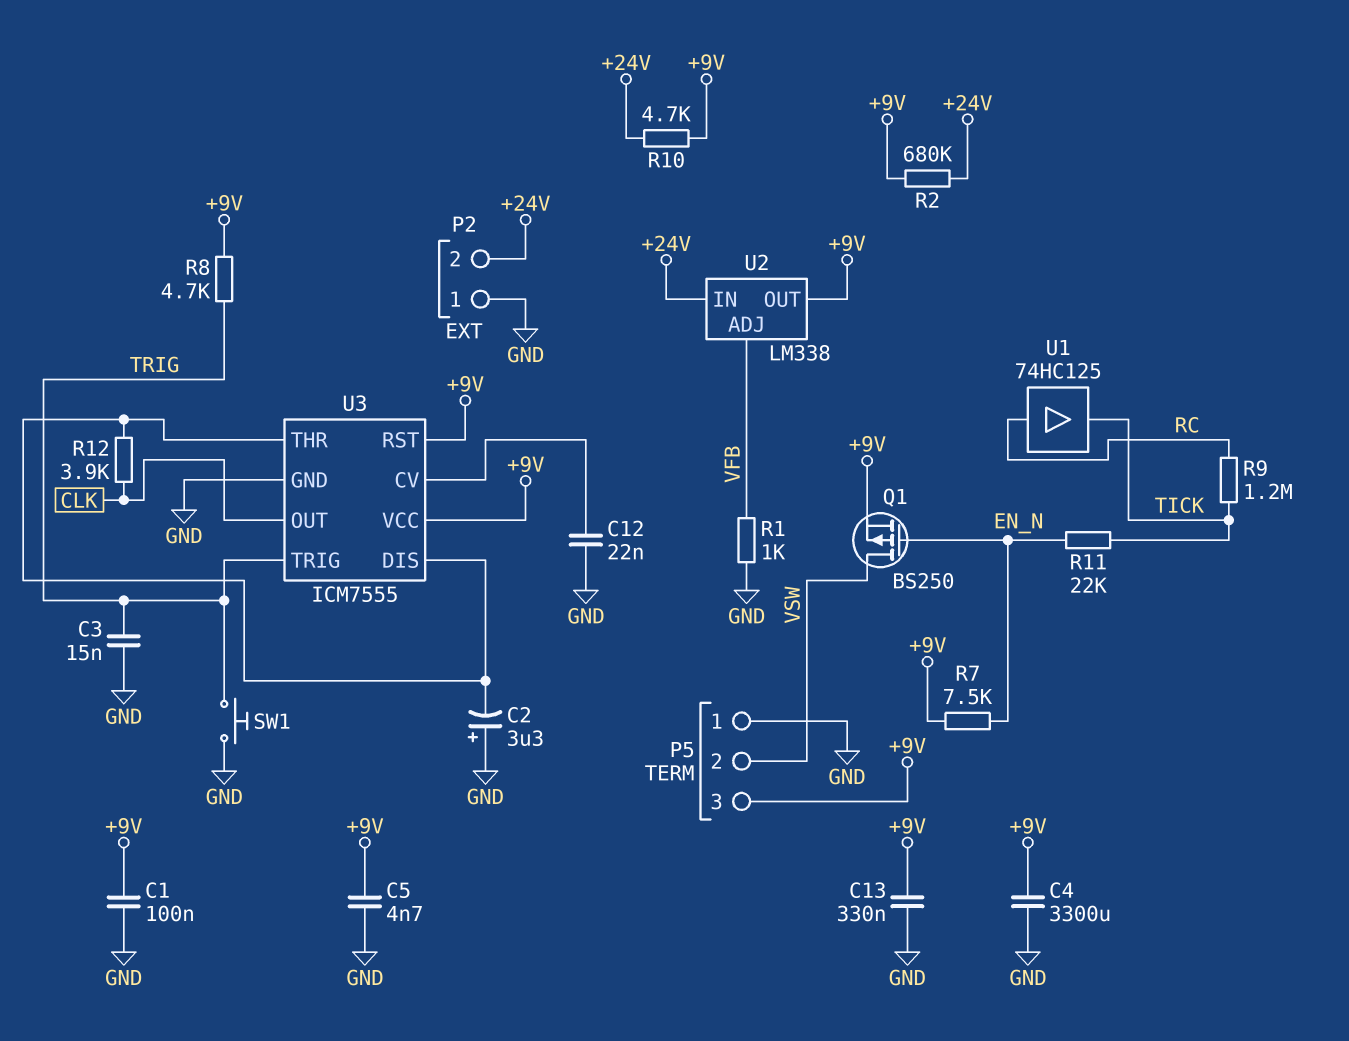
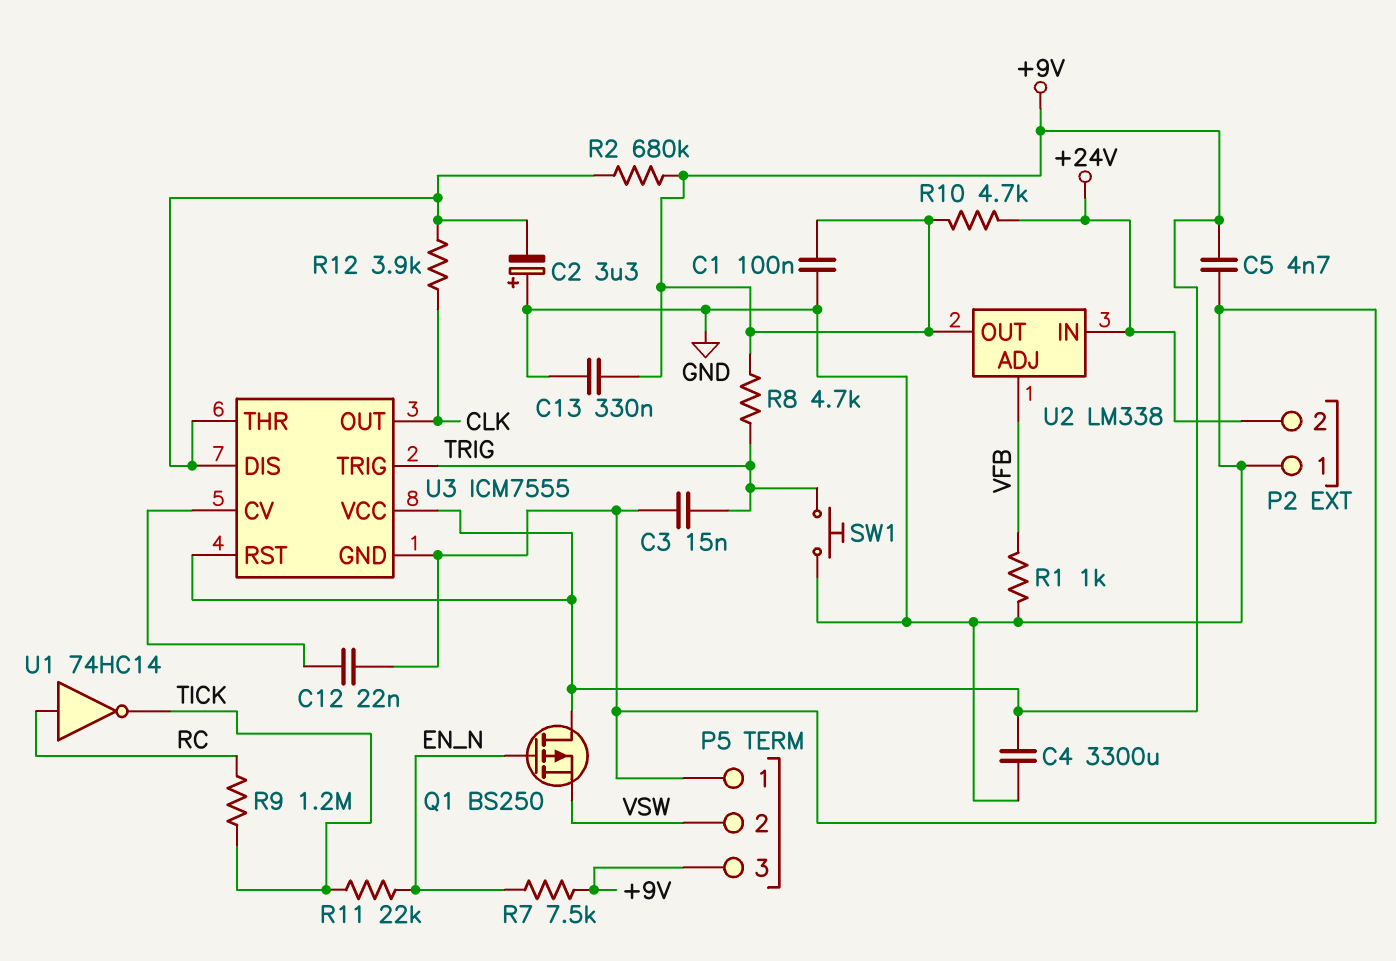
Q1: PMOS BS250 (G EN_N, D VSW, S +9V) -> PMOS BS250 (G EN_N, D +9V, S VSW)
R2: 680k (+9V, +24V) -> 680k (+9V, U3/DIS)
U1: buffer 74HC125 (in RC, out TICK) -> NOT 74HC14 (in RC, out TICK)

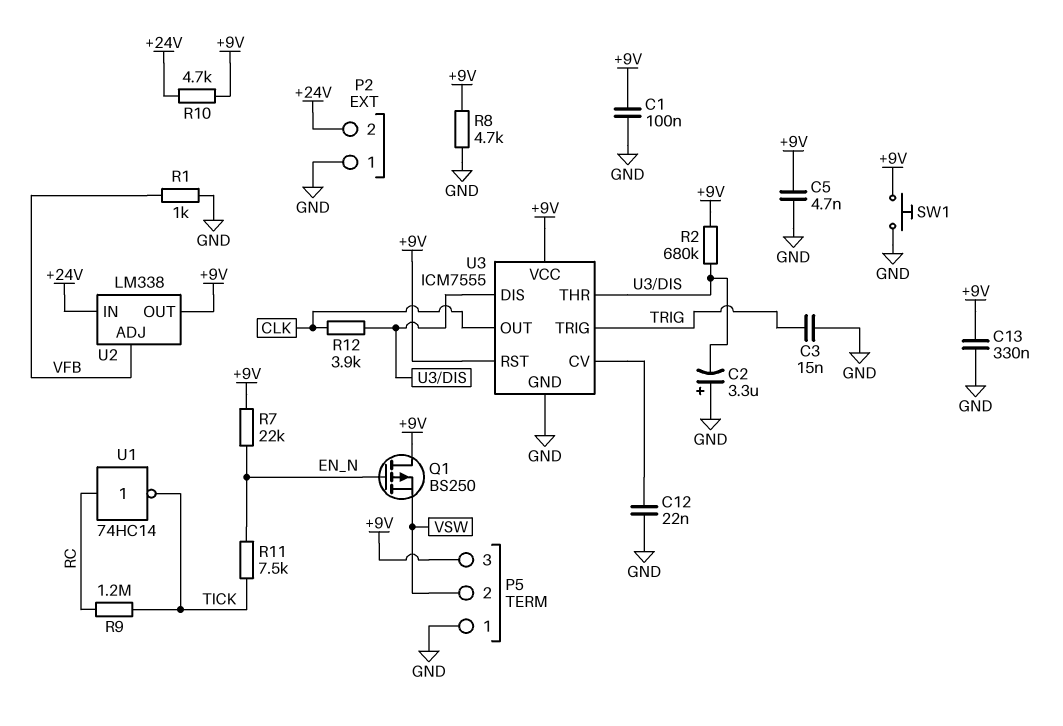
C4: 3300uF (+9V, GND) -> none
R7: 7.5k (+9V, EN_N) -> 22k (+9V, EN_N)
R8: 4.7k (+9V, TRIG) -> 4.7k (+9V, GND)
R11: 22k (EN_N, TICK) -> 7.5k (EN_N, TICK)
SW1: button (GND, TRIG) -> button (+9V, GND)

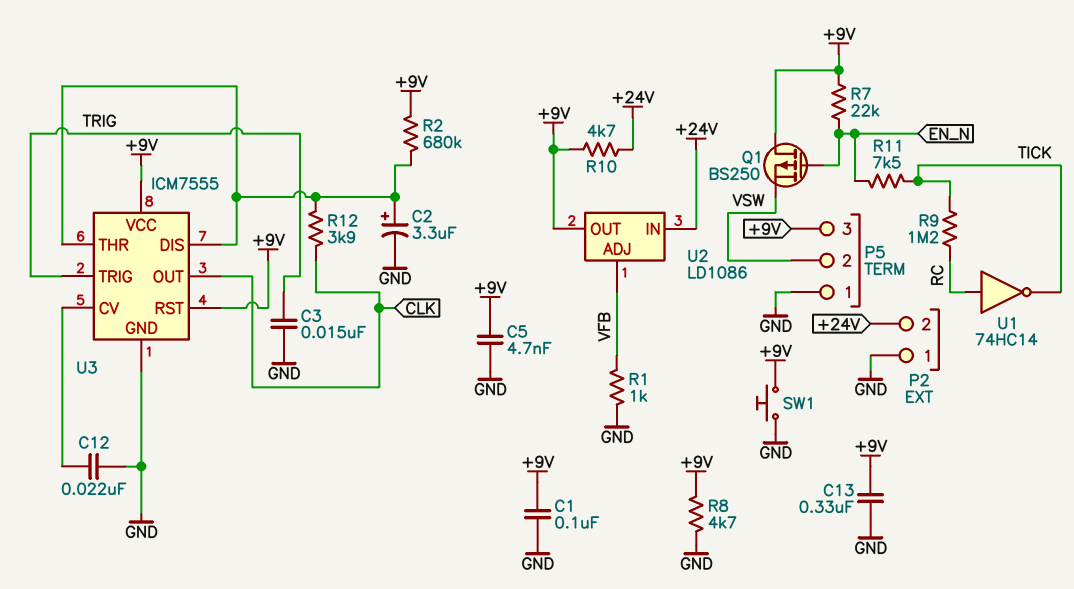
C2: 3.3uF (plus GND, minus U3/DIS) -> 3.3uF (plus U3/DIS, minus GND)
U2: LM338 -> LD1086

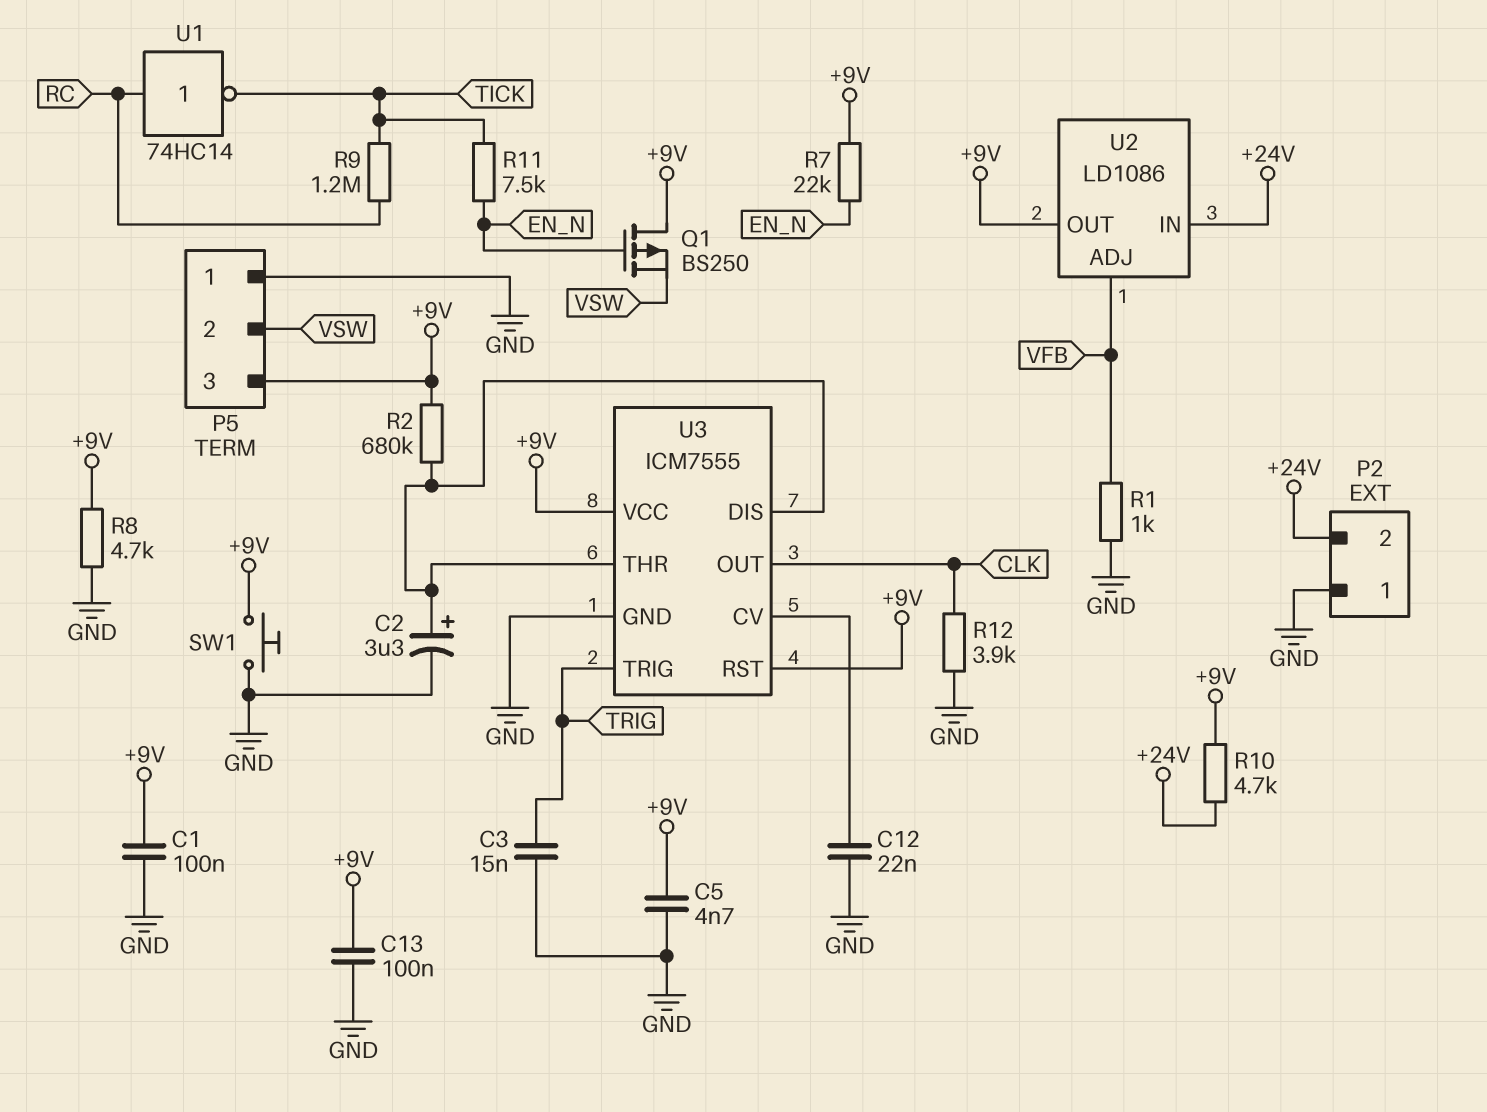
C13: 330nF (+9V, GND) -> 100nF (+9V, GND)
R12: 3.9k (CLK, U3/DIS) -> 3.9k (CLK, GND)

